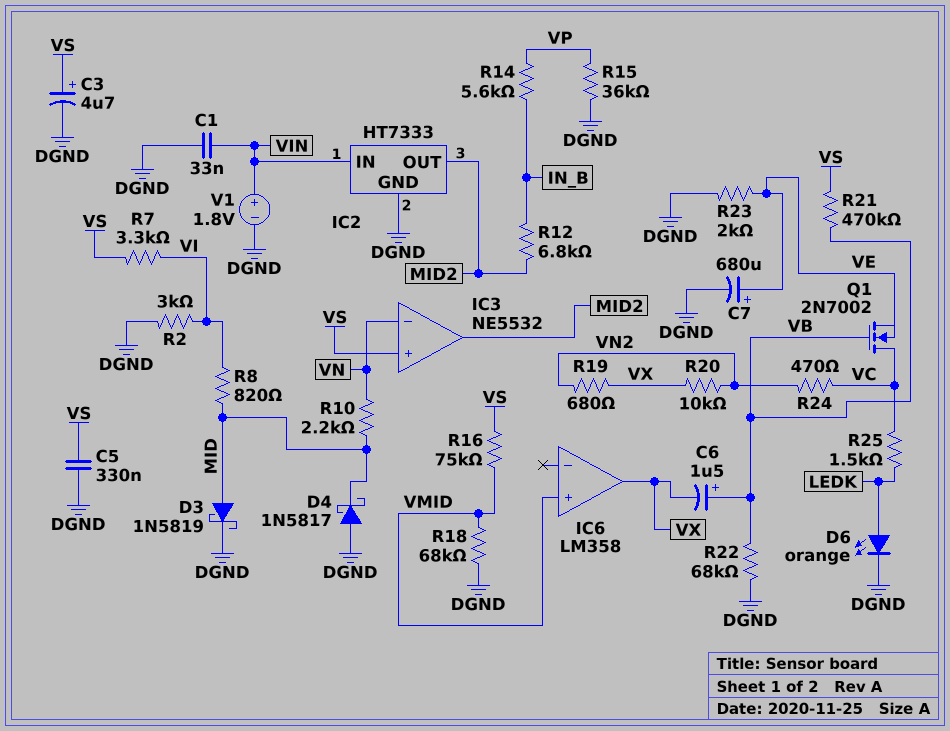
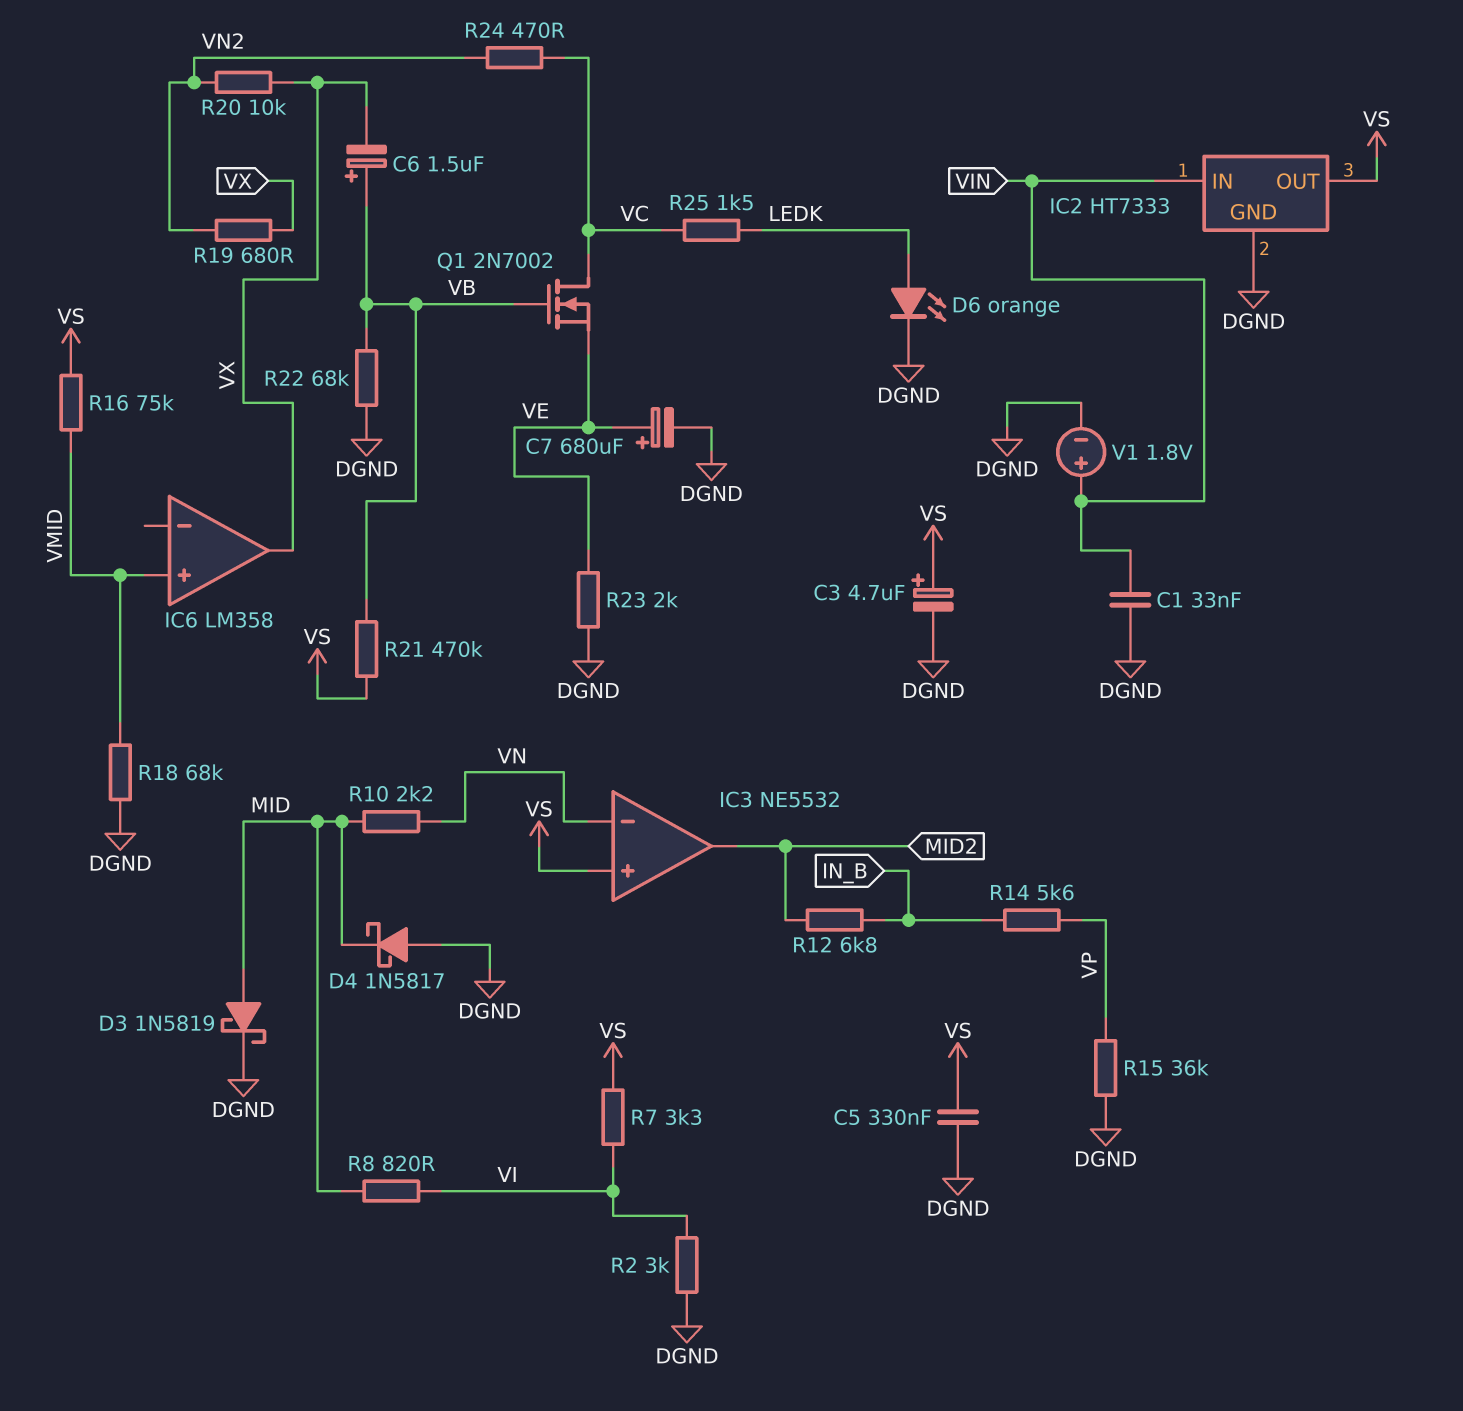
IC2 pin OUT: MID2 -> VS

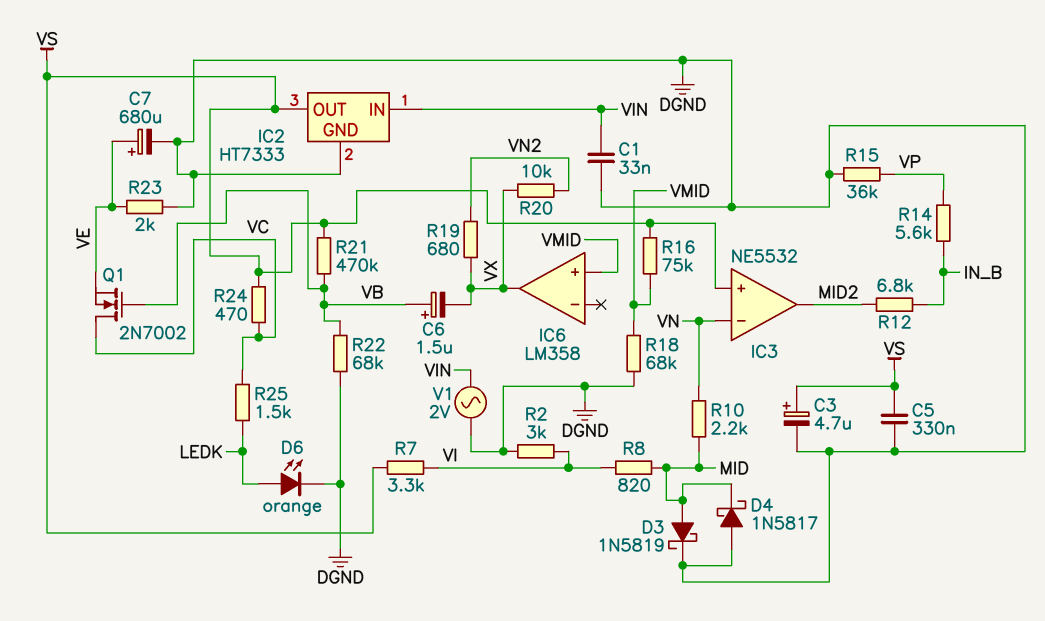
R24: 470 (VC, VN2) -> 470 (VC, VS)
V1: 1.8V (plus VIN, minus DGND) -> AC 2V (DGND, VIN)

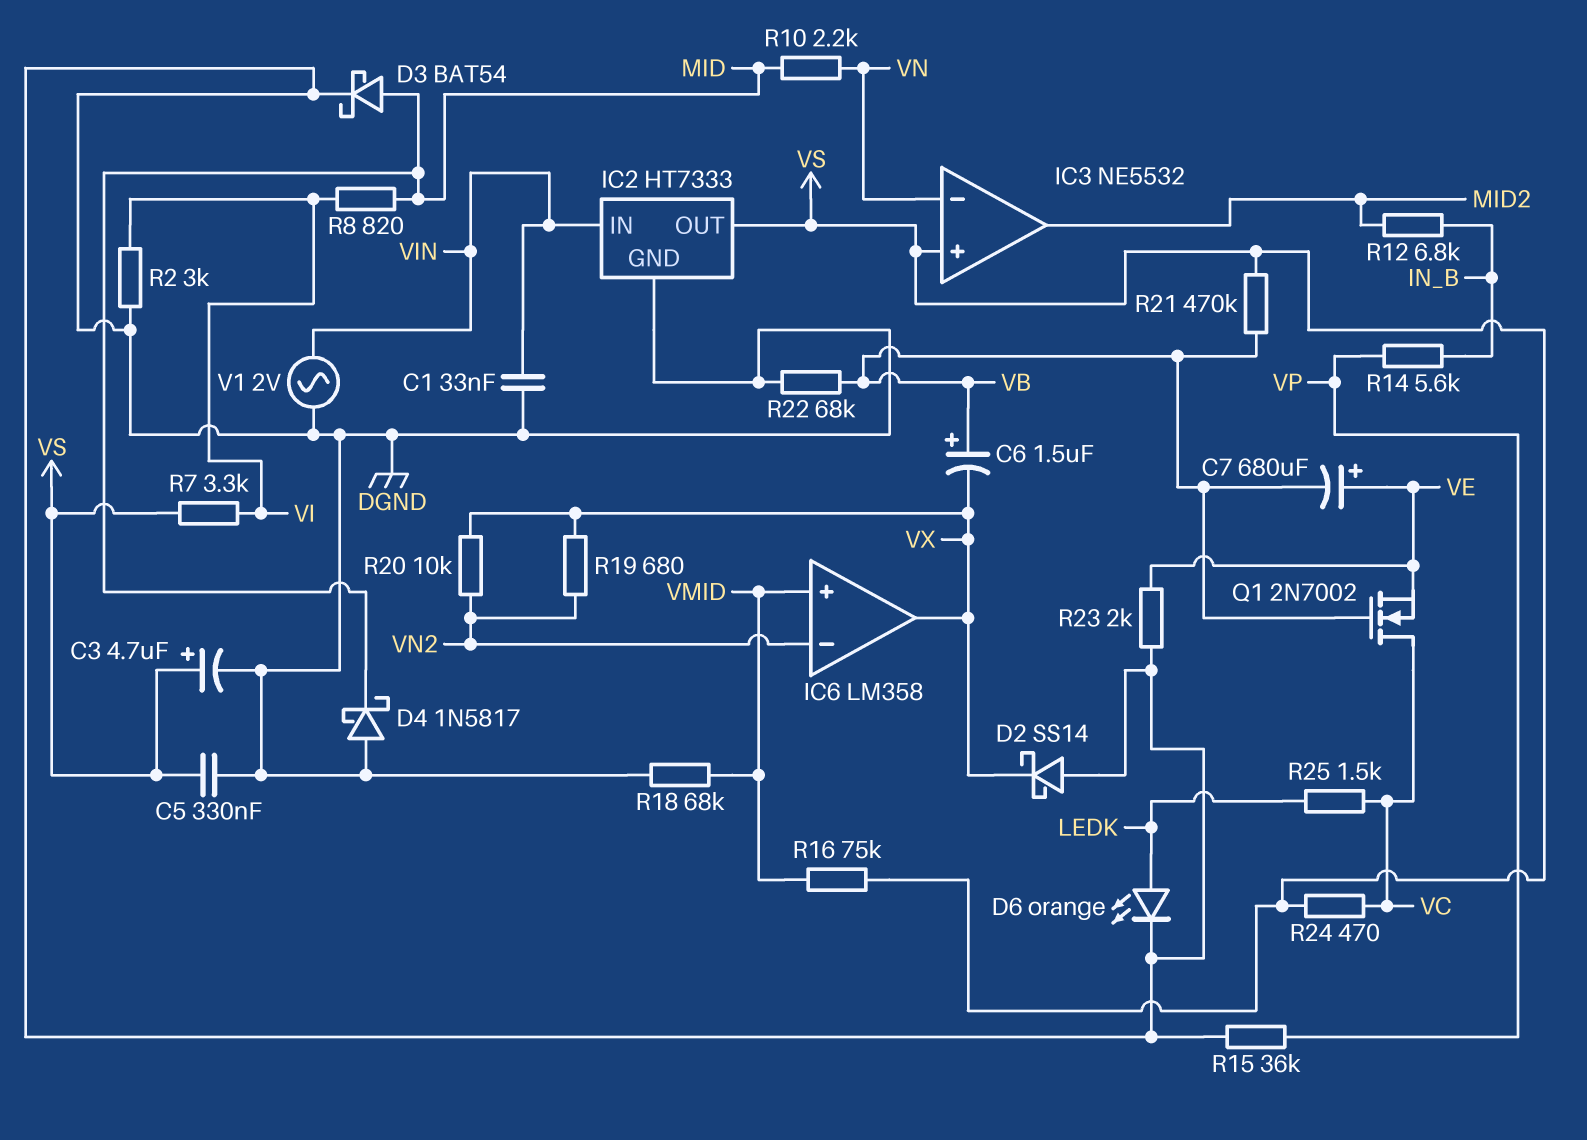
C7: 680uF (plus VE, minus DGND) -> 680uF (plus VE, minus VB)
D2: none -> schottky SS14 (A DGND, K VX)
D3: schottky 1N5819 (A MID, K DGND) -> schottky BAT54 (A MID, K DGND)
IC6 pin in-: none -> VN2

